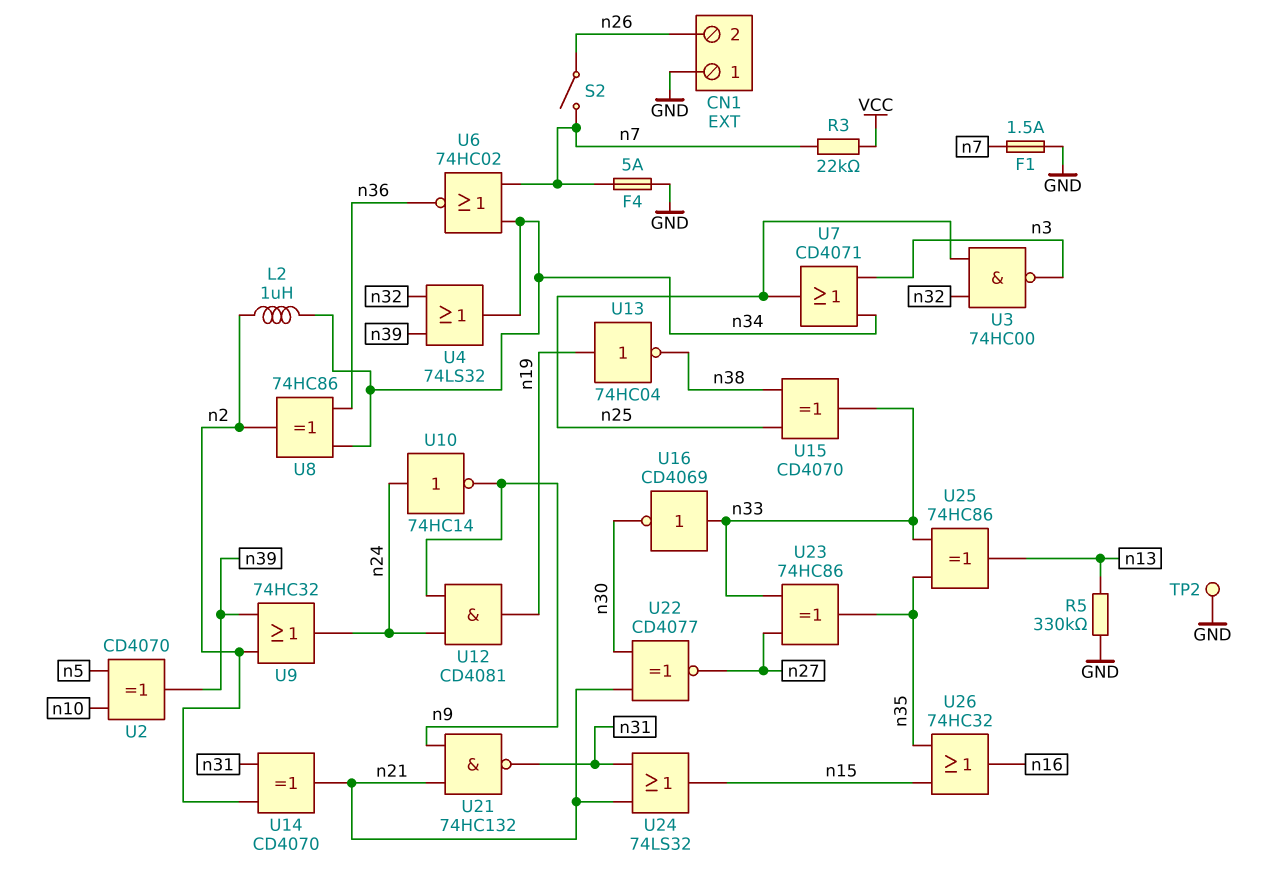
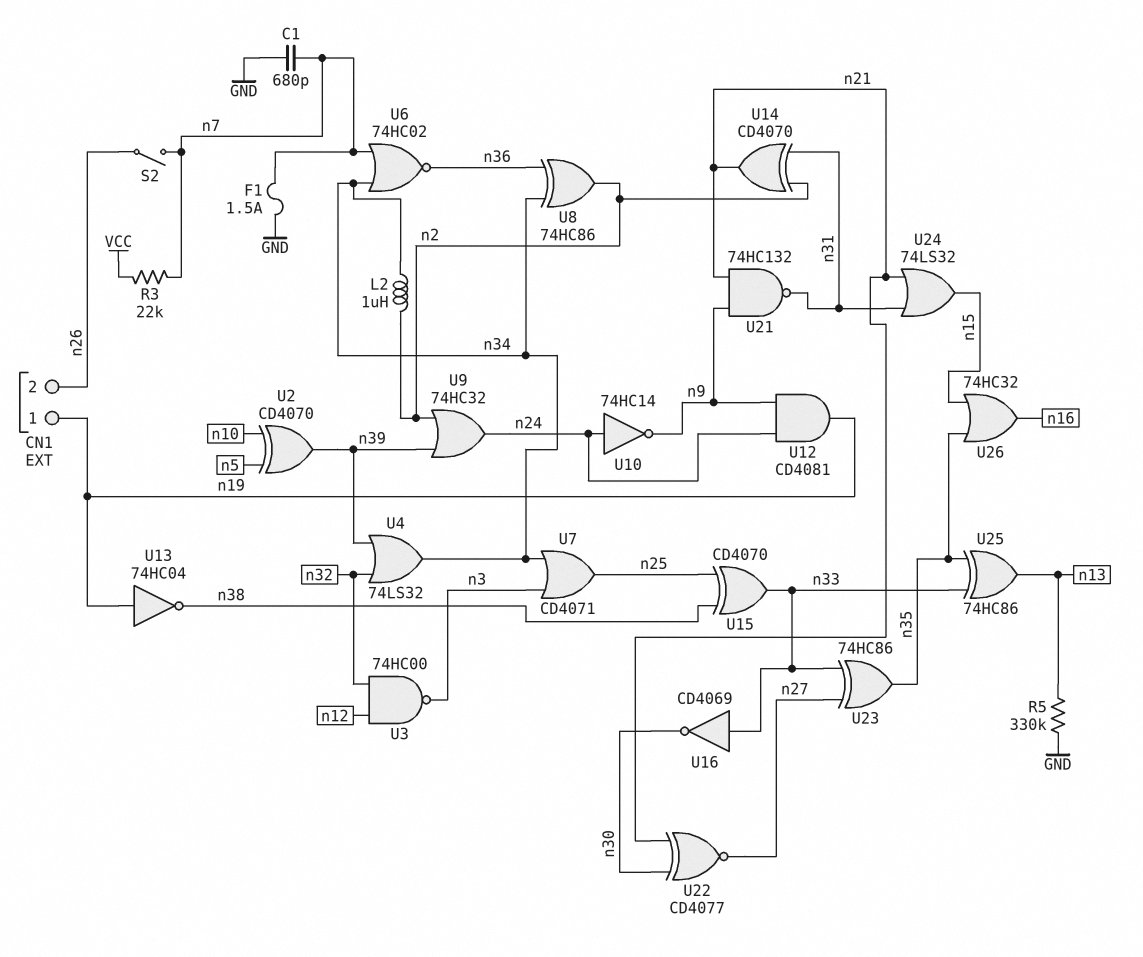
C1: none -> 680pF (GND, n7)
CN1 pin 1: GND -> n19
F4: 5A (GND, n7) -> none
TP2: test point (GND) -> none
U3: NAND 74HC00 (in n25, in n32, out n3) -> NAND 74HC00 (in n12, in n32, out n3)

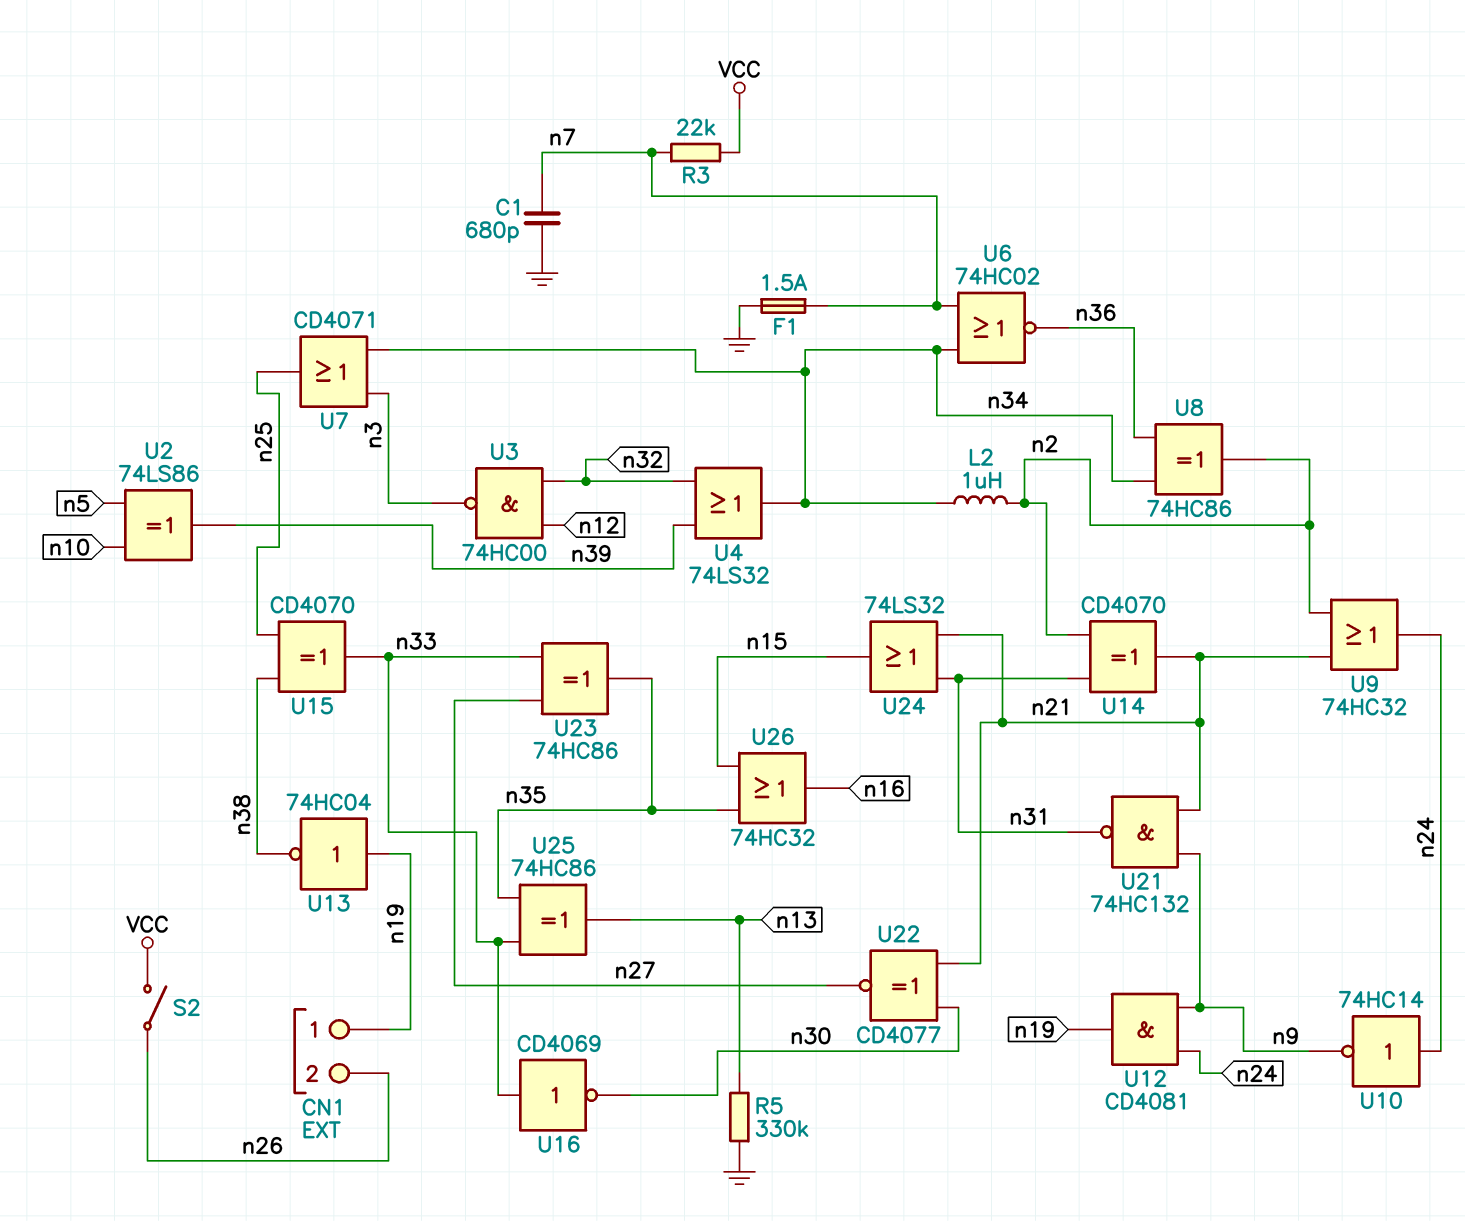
S2: switch (n7, n26) -> switch (VCC, n26)
U2: XOR CD4070 (in n5, in n10, out n39) -> XOR 74LS86 (in n5, in n10, out n39)
U9: OR 74HC32 (in n2, in n39, out n24) -> OR 74HC32 (in n2, in n21, out n24)

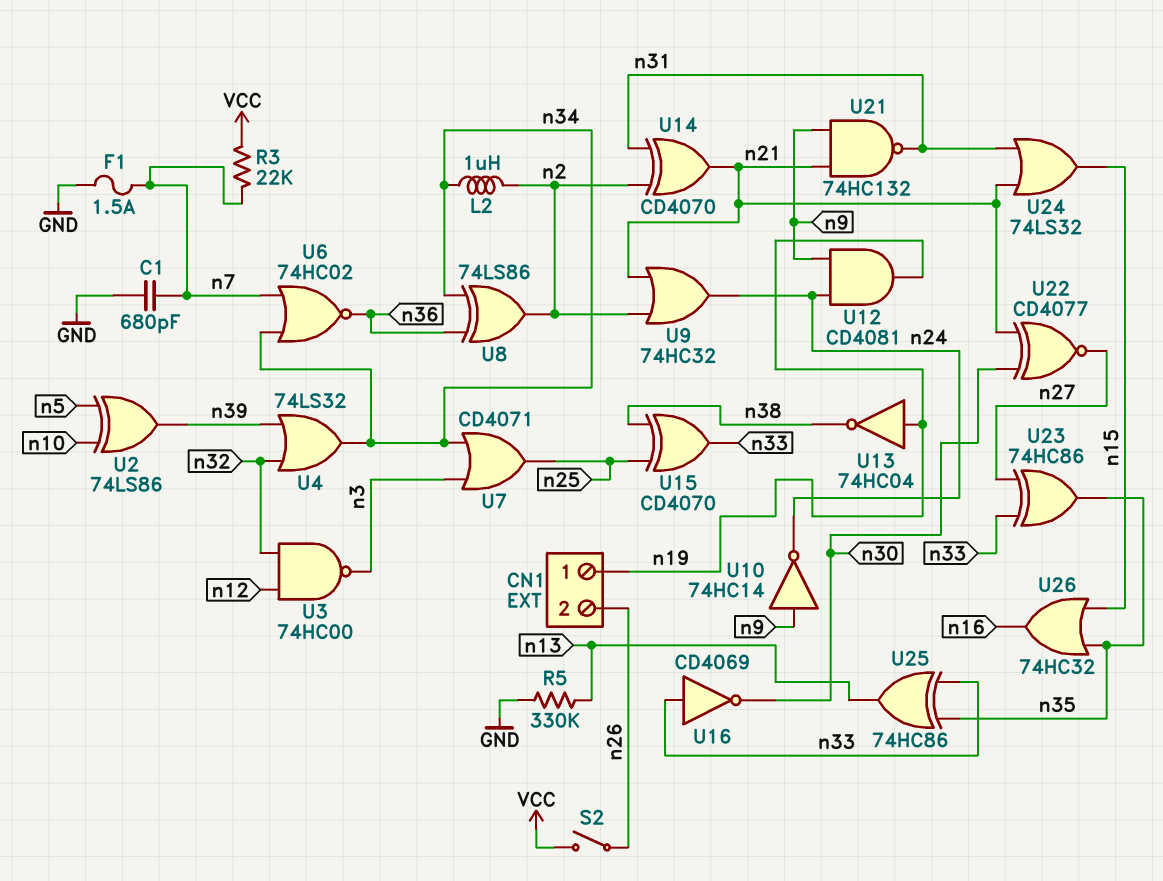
U8: XOR 74HC86 (in n34, in n36, out n2) -> XOR 74LS86 (in n34, in n36, out n2)
U10: NOT 74HC14 (in n24, out n9) -> NOT 74HC14 (in n9, out n24)

